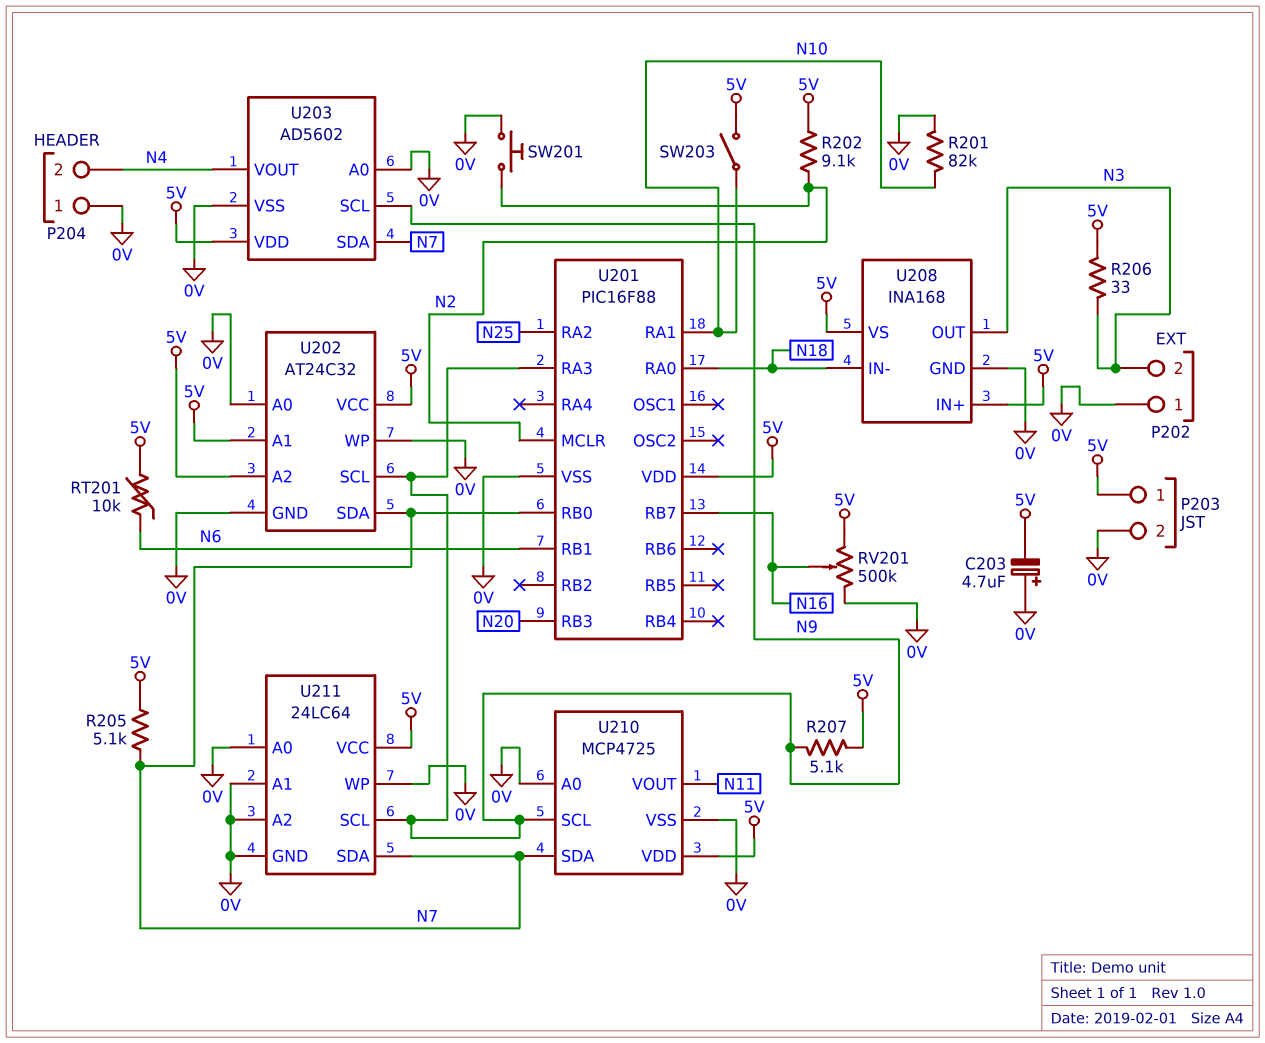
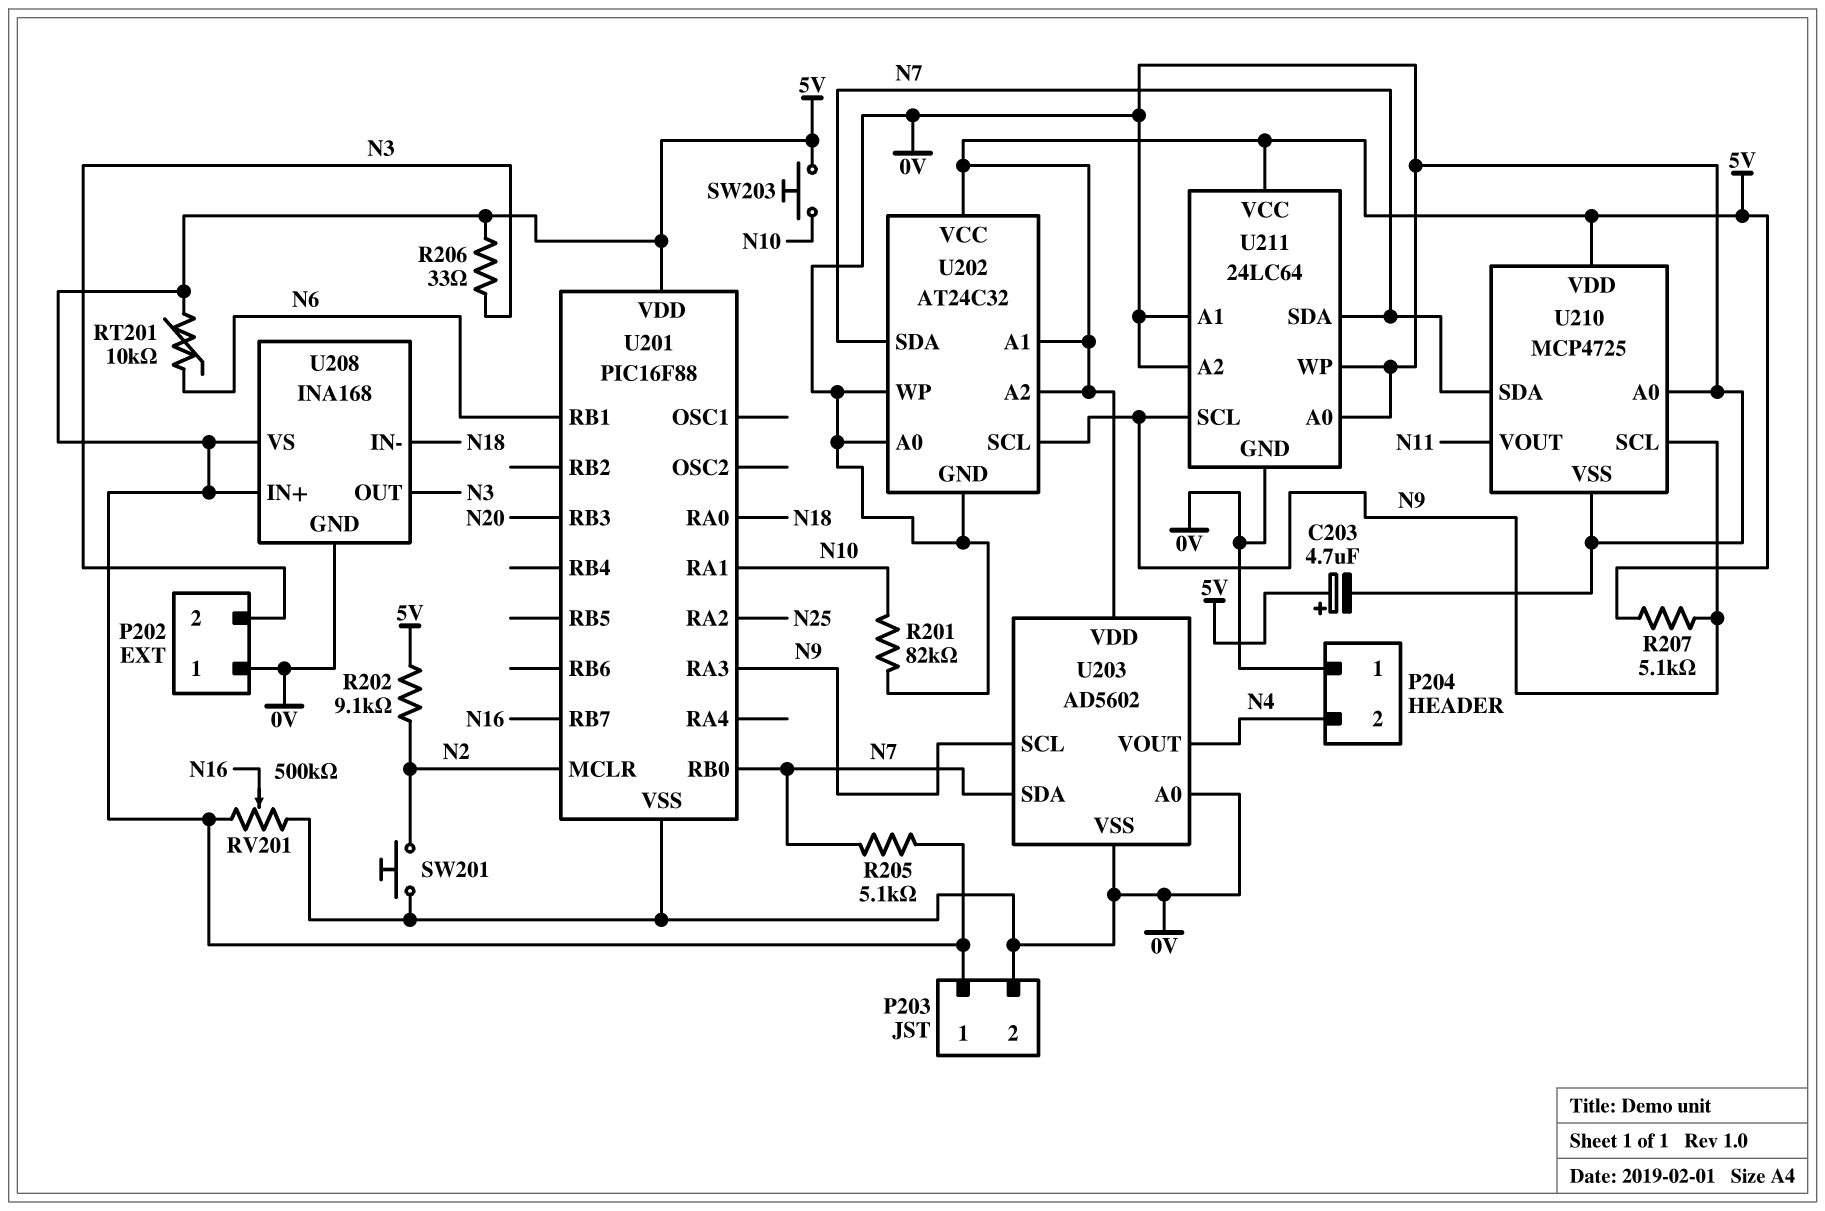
C203: 4.7uF (plus 0V, minus 5V) -> 4.7uF (plus 5V, minus 0V)
SW203: switch (5V, N10) -> button (5V, N10)

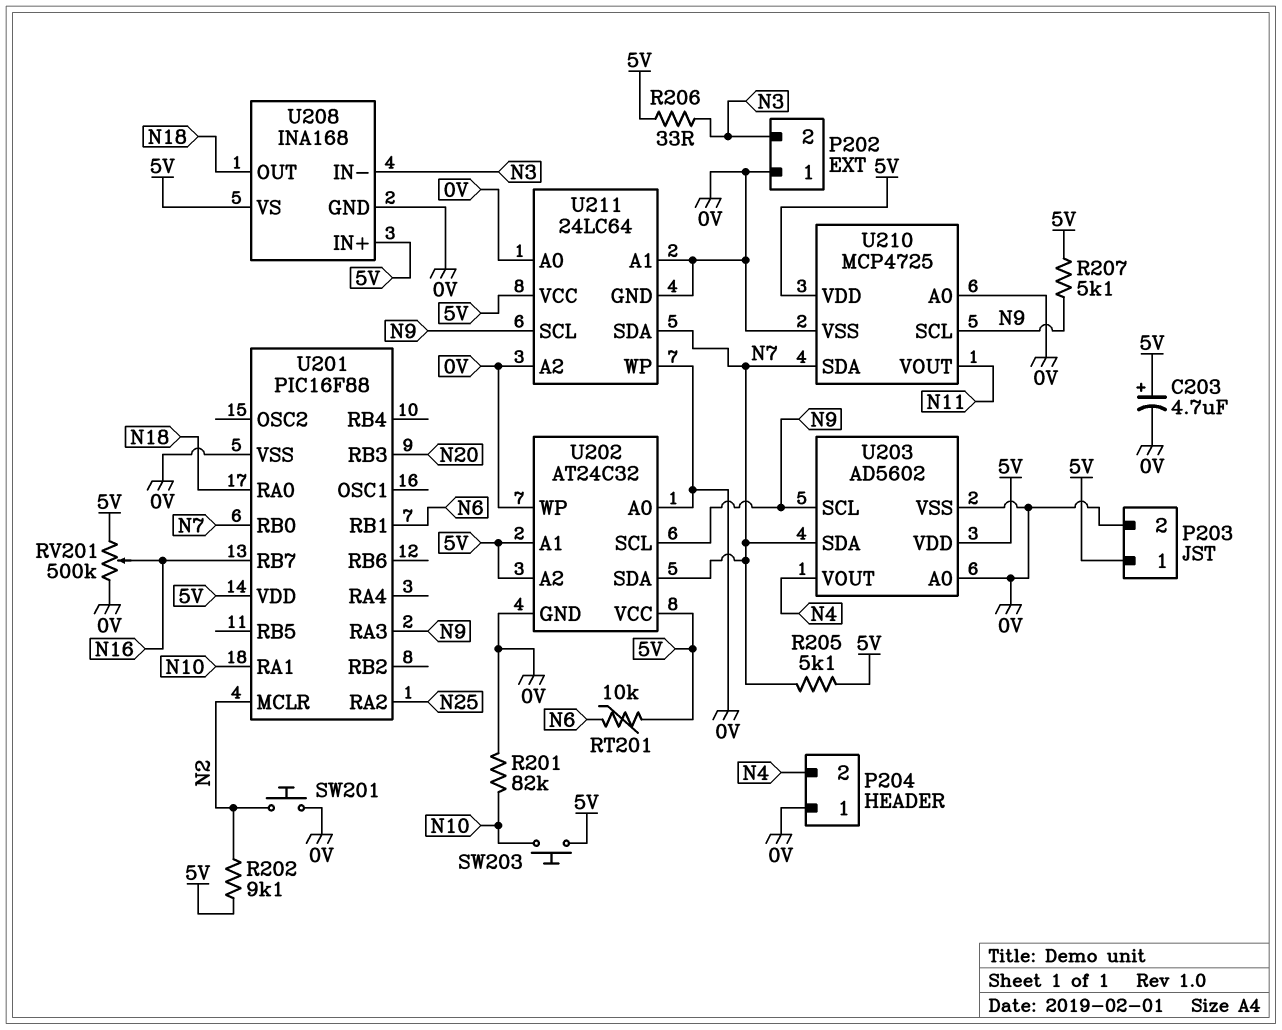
U208 pin IN-: N18 -> N3
U208 pin OUT: N3 -> N18

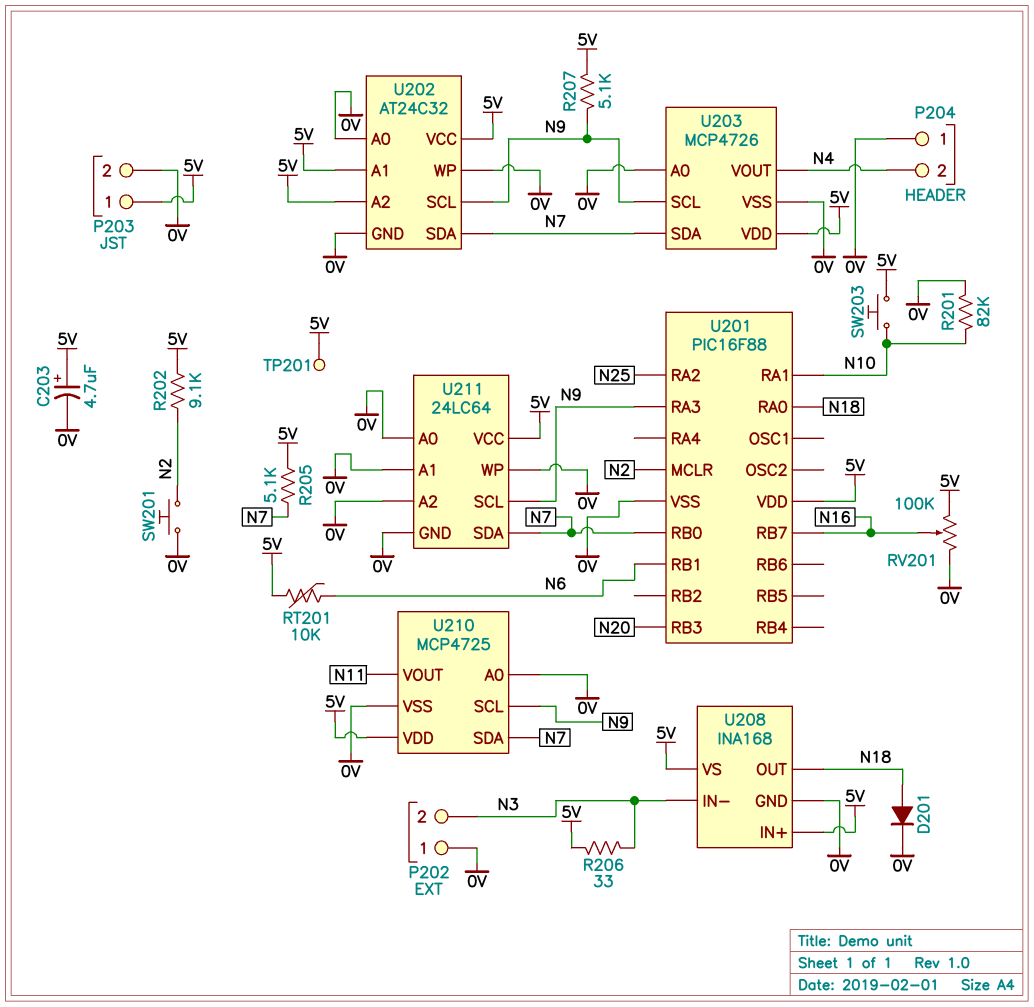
D201: none -> diode (A N18, K 0V)
RV201: 500k (0V, 5V, wiper N16) -> 100k (0V, 5V, wiper N16)
TP201: none -> test point (5V)
U203: AD5602 -> MCP4726

